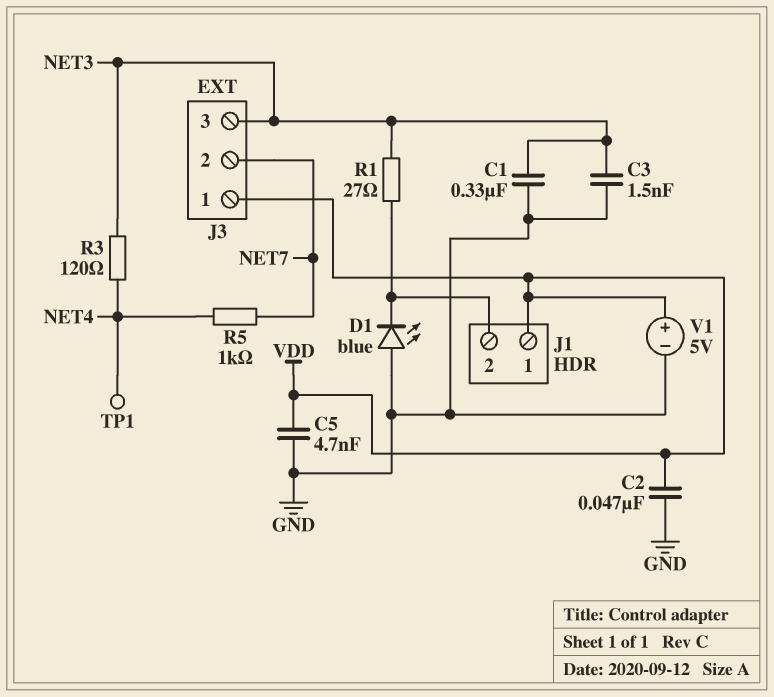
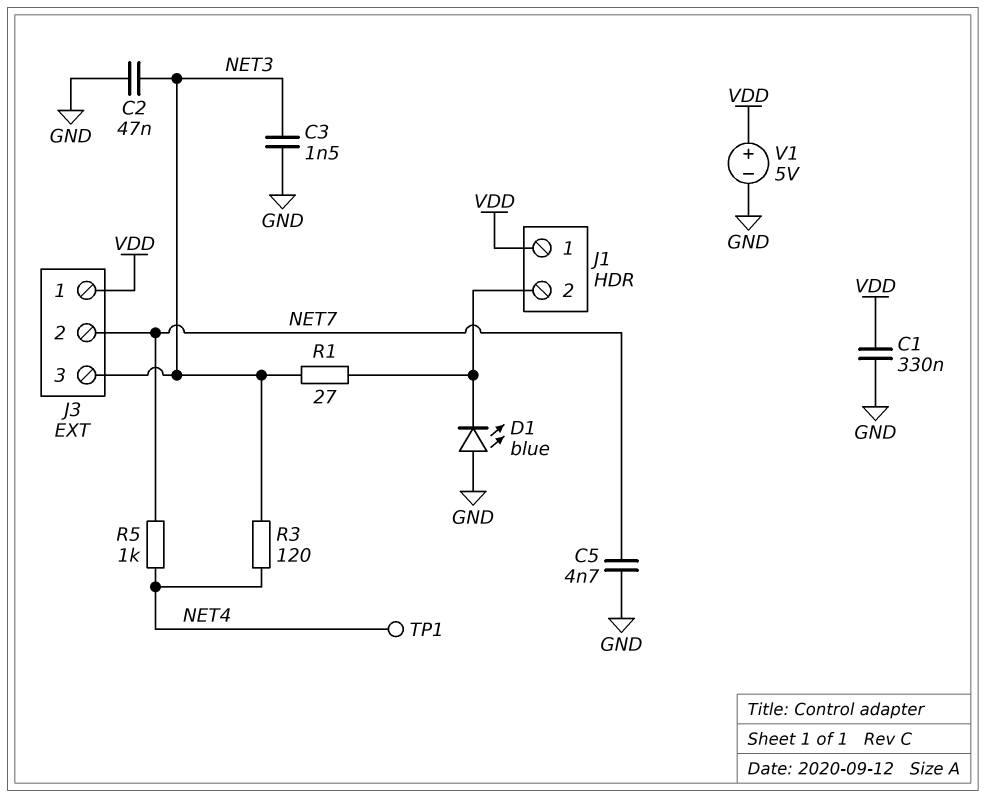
C1: 330nF (GND, NET3) -> 330nF (GND, VDD)
C2: 47nF (GND, VDD) -> 47nF (GND, NET3)
C5: 4.7nF (GND, VDD) -> 4.7nF (GND, NET7)

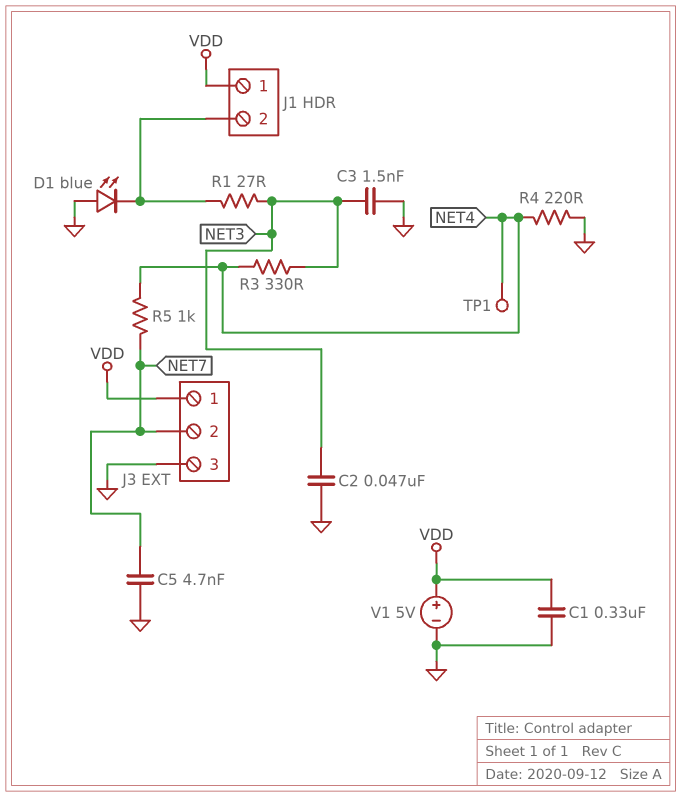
J3 pin 3: NET3 -> GND
R3: 120 (NET3, NET4) -> 330 (NET3, NET4)
R4: none -> 220 (GND, NET4)

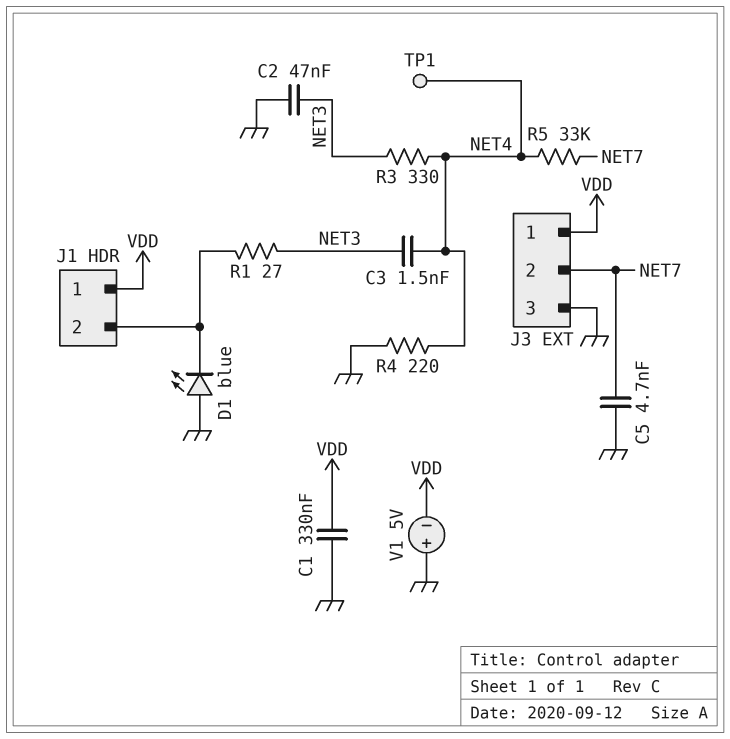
C3: 1.5nF (GND, NET3) -> 1.5nF (NET3, NET4)
R5: 1k (NET4, NET7) -> 33k (NET4, NET7)
V1: 5V (plus VDD, minus GND) -> 5V (plus GND, minus VDD)

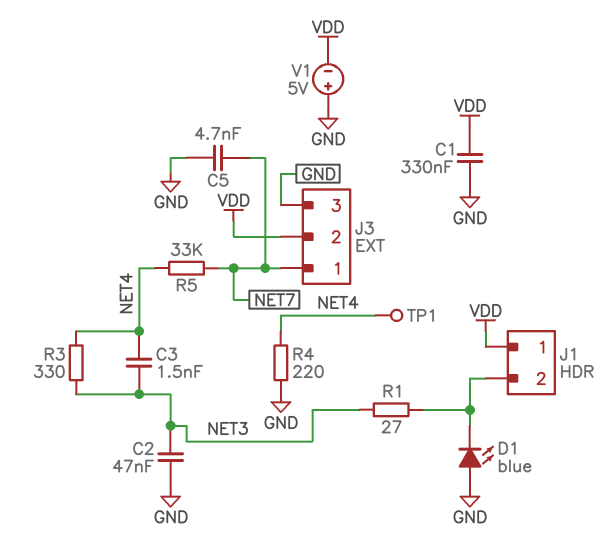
J3 pin 1: VDD -> NET7
J3 pin 2: NET7 -> VDD

